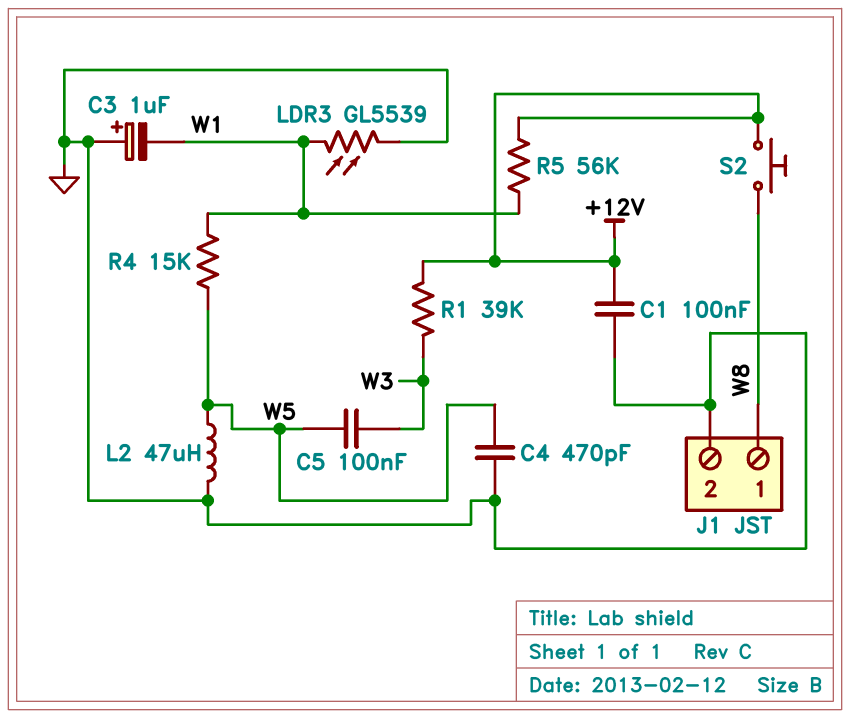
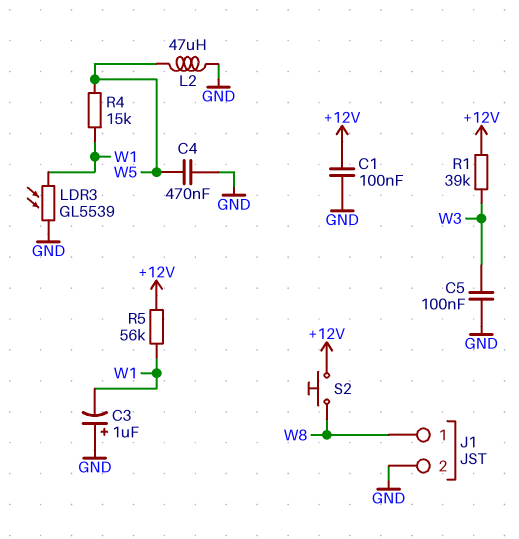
C4: 470pF (GND, W5) -> 470nF (GND, W5)
C5: 100nF (W3, W5) -> 100nF (GND, W3)

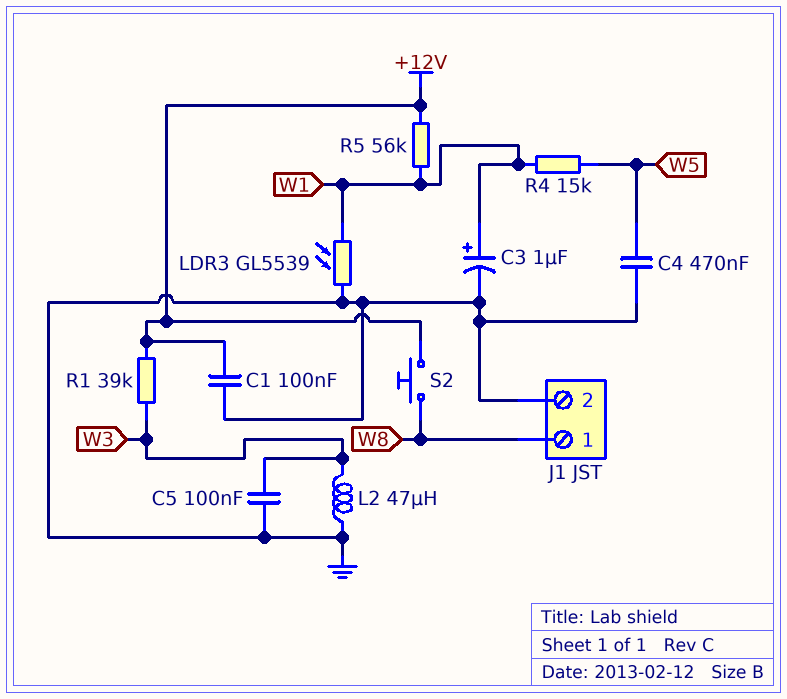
C3: 1uF (plus GND, minus W1) -> 1uF (plus W1, minus GND)
L2: 47uH (GND, W5) -> 47uH (GND, W3)

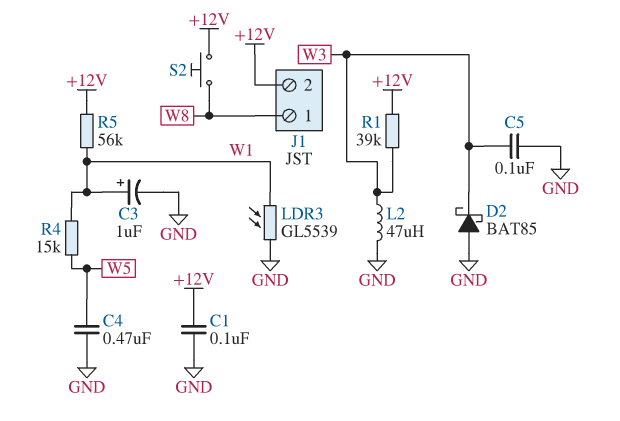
D2: none -> schottky BAT85 (A GND, K W3)
J1 pin 2: GND -> +12V

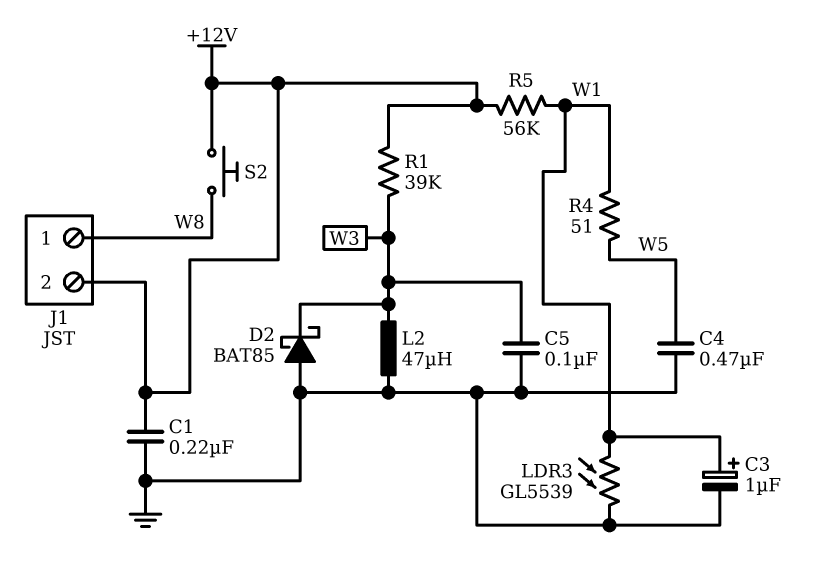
C1: 100nF (+12V, GND) -> 220nF (+12V, GND)
R4: 15k (W1, W5) -> 51 (W1, W5)

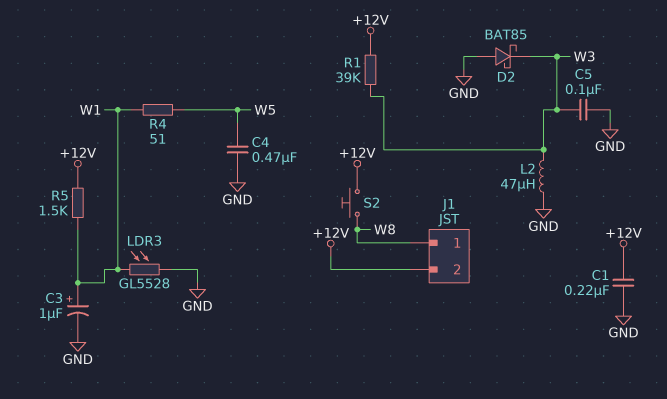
LDR3: GL5539 (GND, W1) -> GL5528 (GND, W1)
R5: 56k (+12V, W1) -> 1.5k (+12V, W1)

